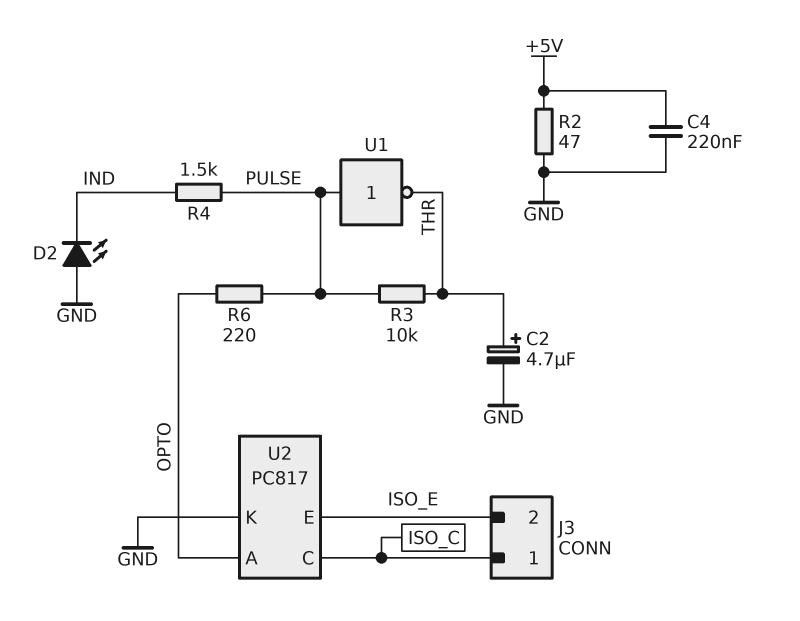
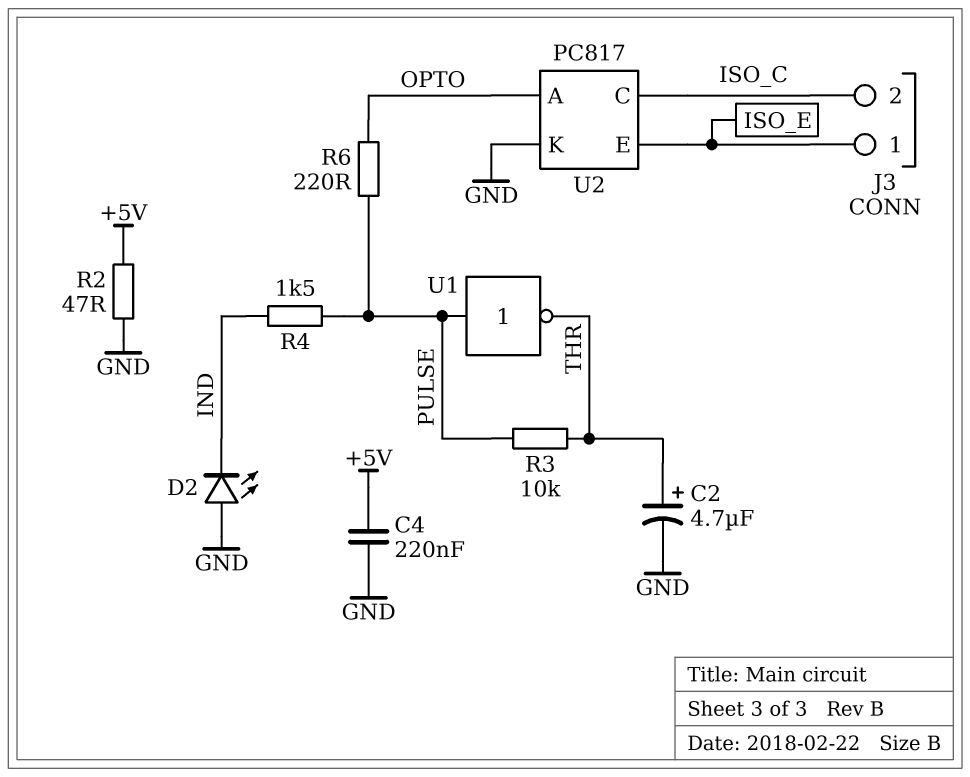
J3 pin 1: ISO_C -> ISO_E
J3 pin 2: ISO_E -> ISO_C

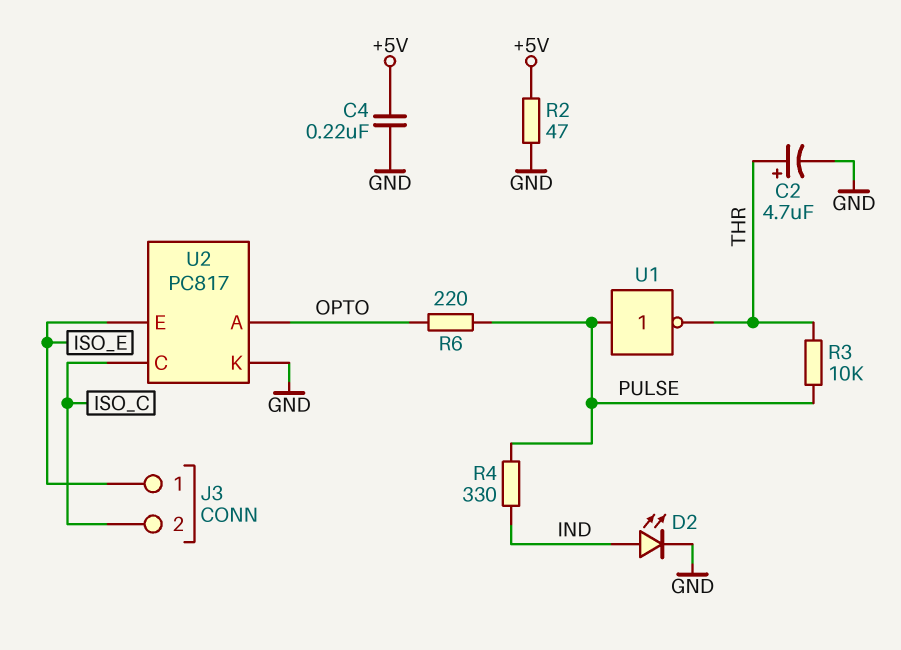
D2: LED (A GND, K IND) -> LED (A IND, K GND)
R4: 1.5k (IND, PULSE) -> 330 (IND, PULSE)

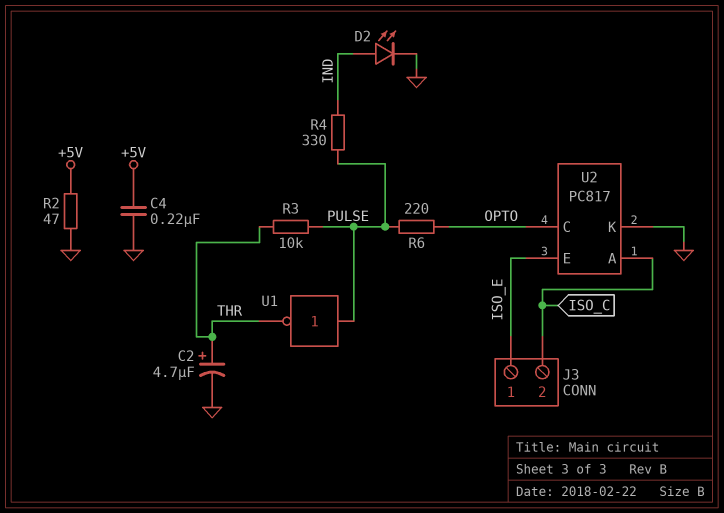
U2 pin A: OPTO -> ISO_C
U2 pin C: ISO_C -> OPTO

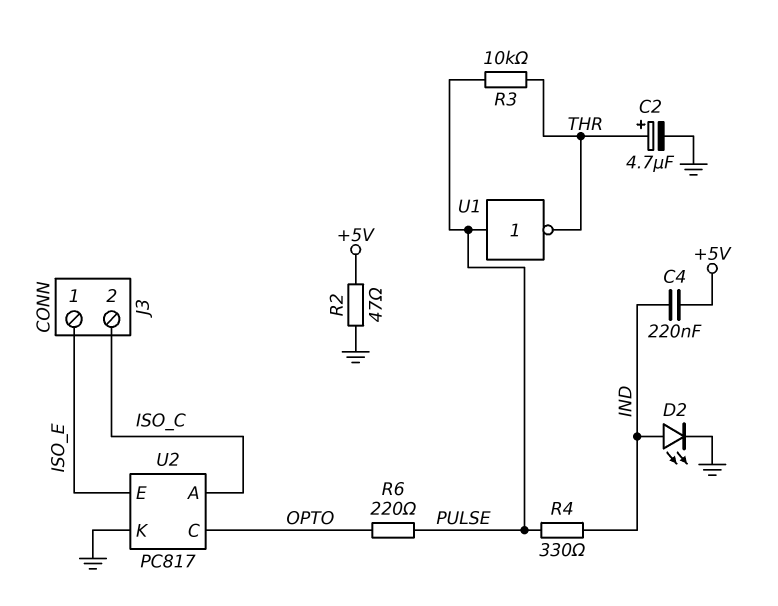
C4: 220nF (+5V, GND) -> 220nF (+5V, IND)

